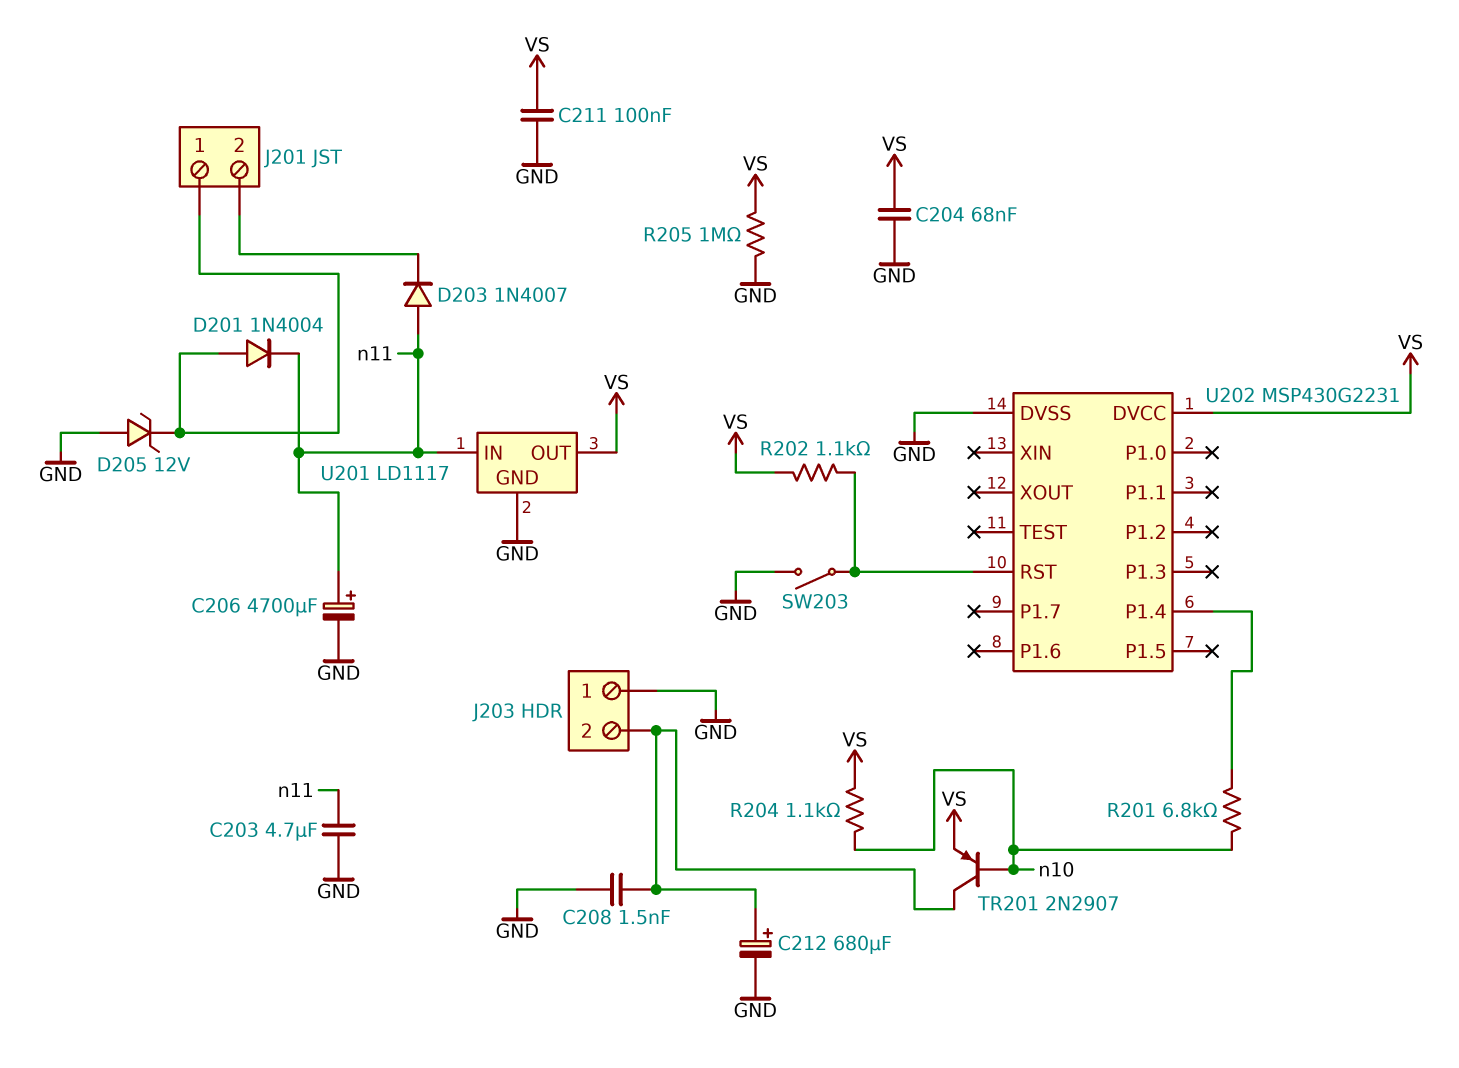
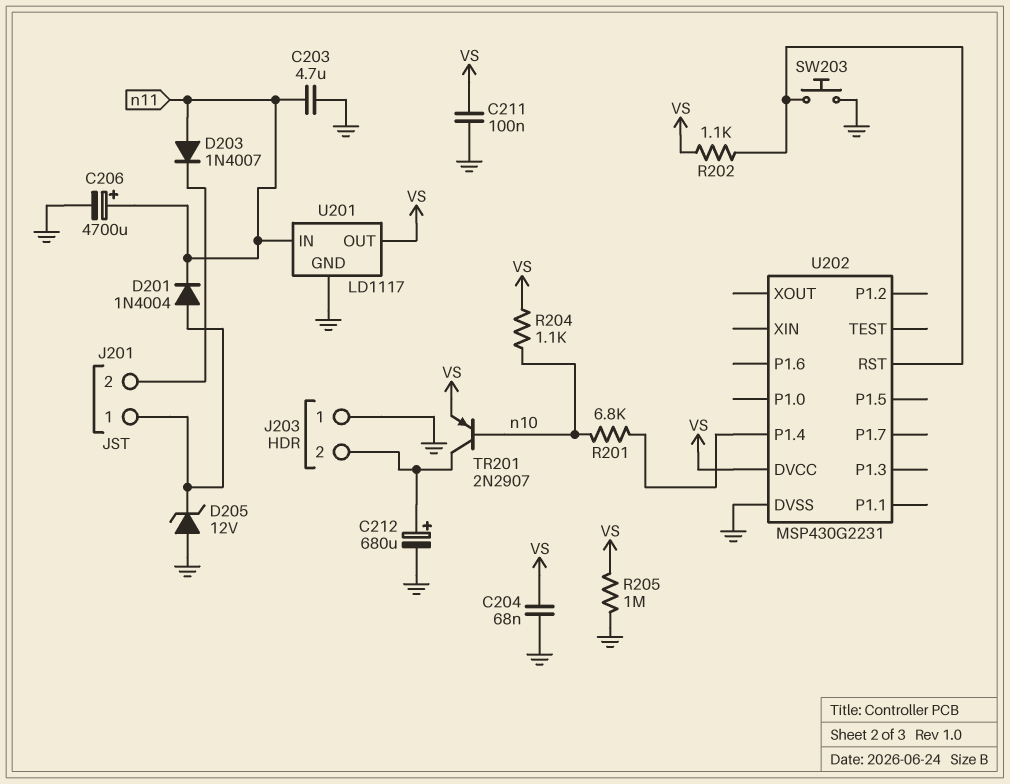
C208: 1.5nF (GND, J203/2) -> none
SW203: switch (GND, U202/RST) -> button (GND, U202/RST)

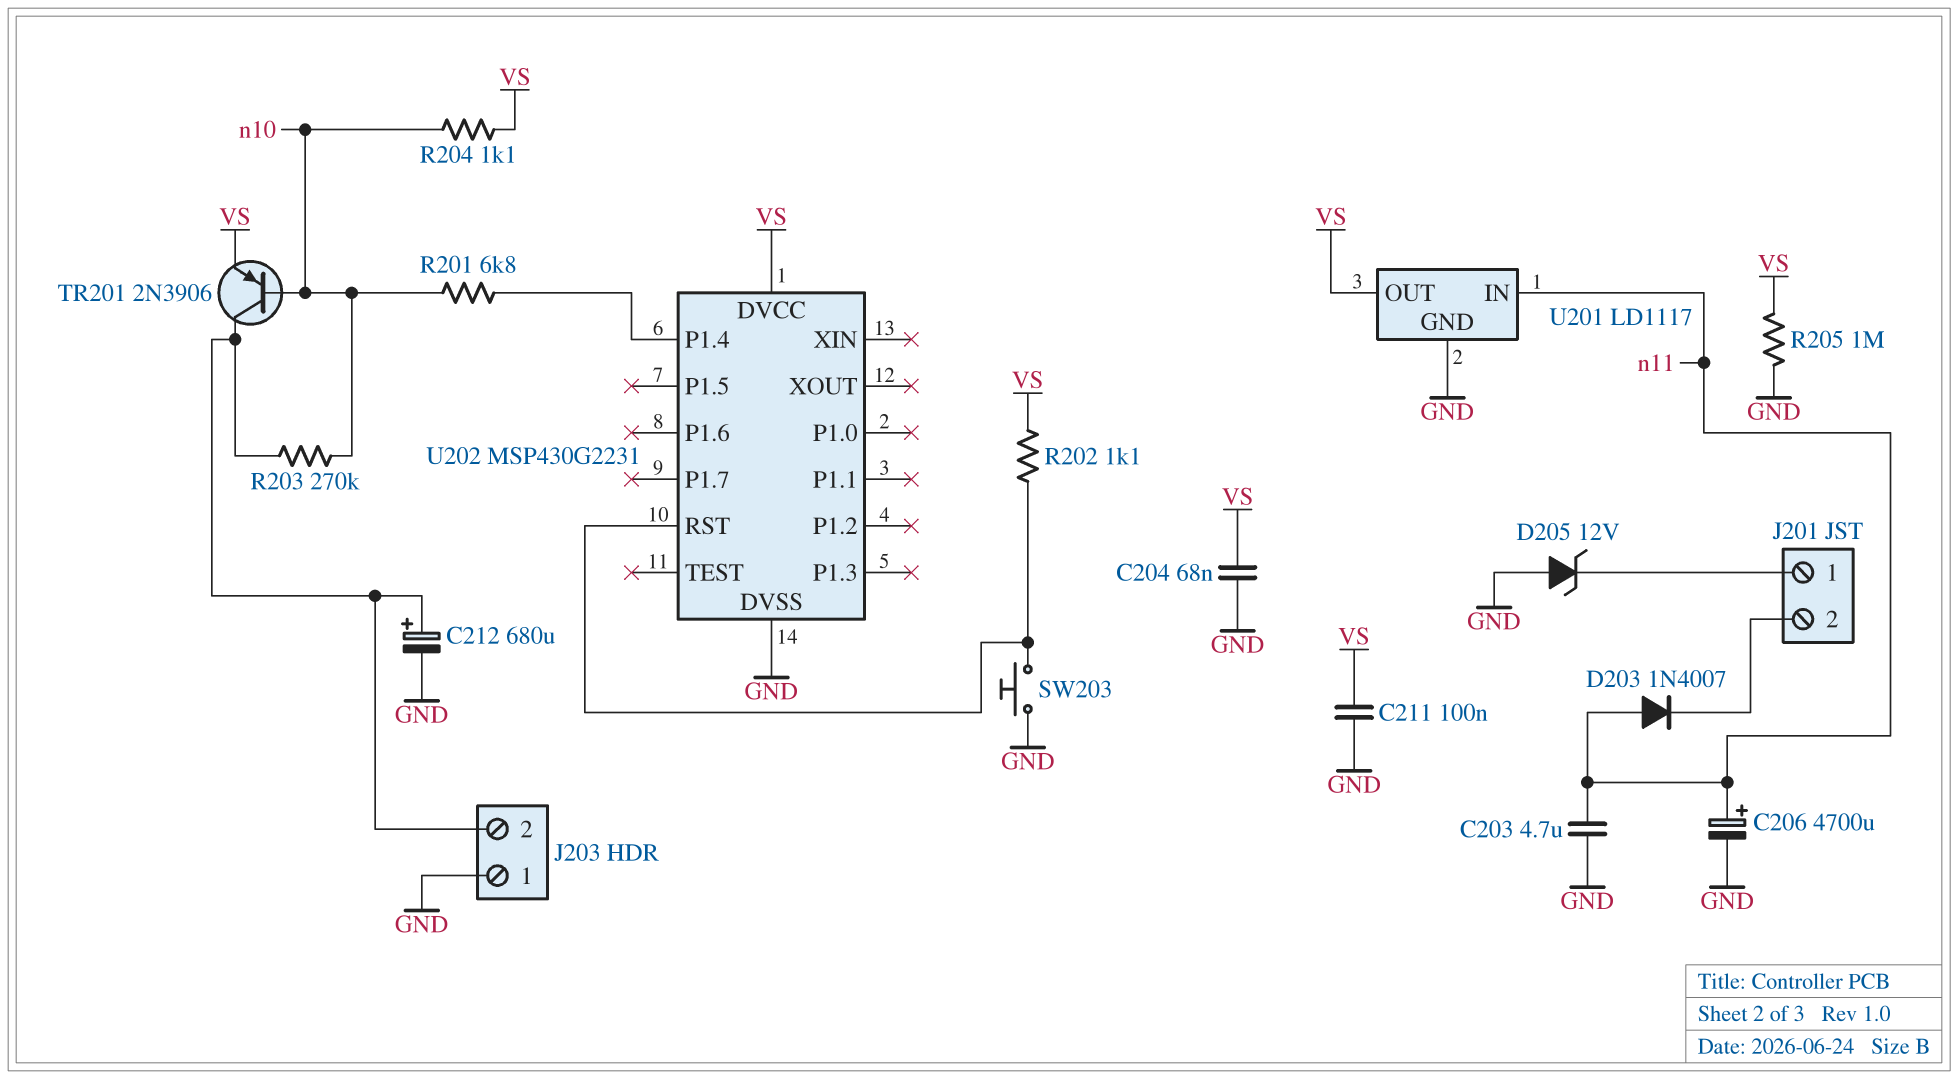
D201: diode 1N4004 (A J201/1, K n11) -> none
R203: none -> 270k (J203/2, n10)
TR201: PNP 2N2907 (B n10, C J203/2, E VS) -> PNP 2N3906 (B n10, C J203/2, E VS)

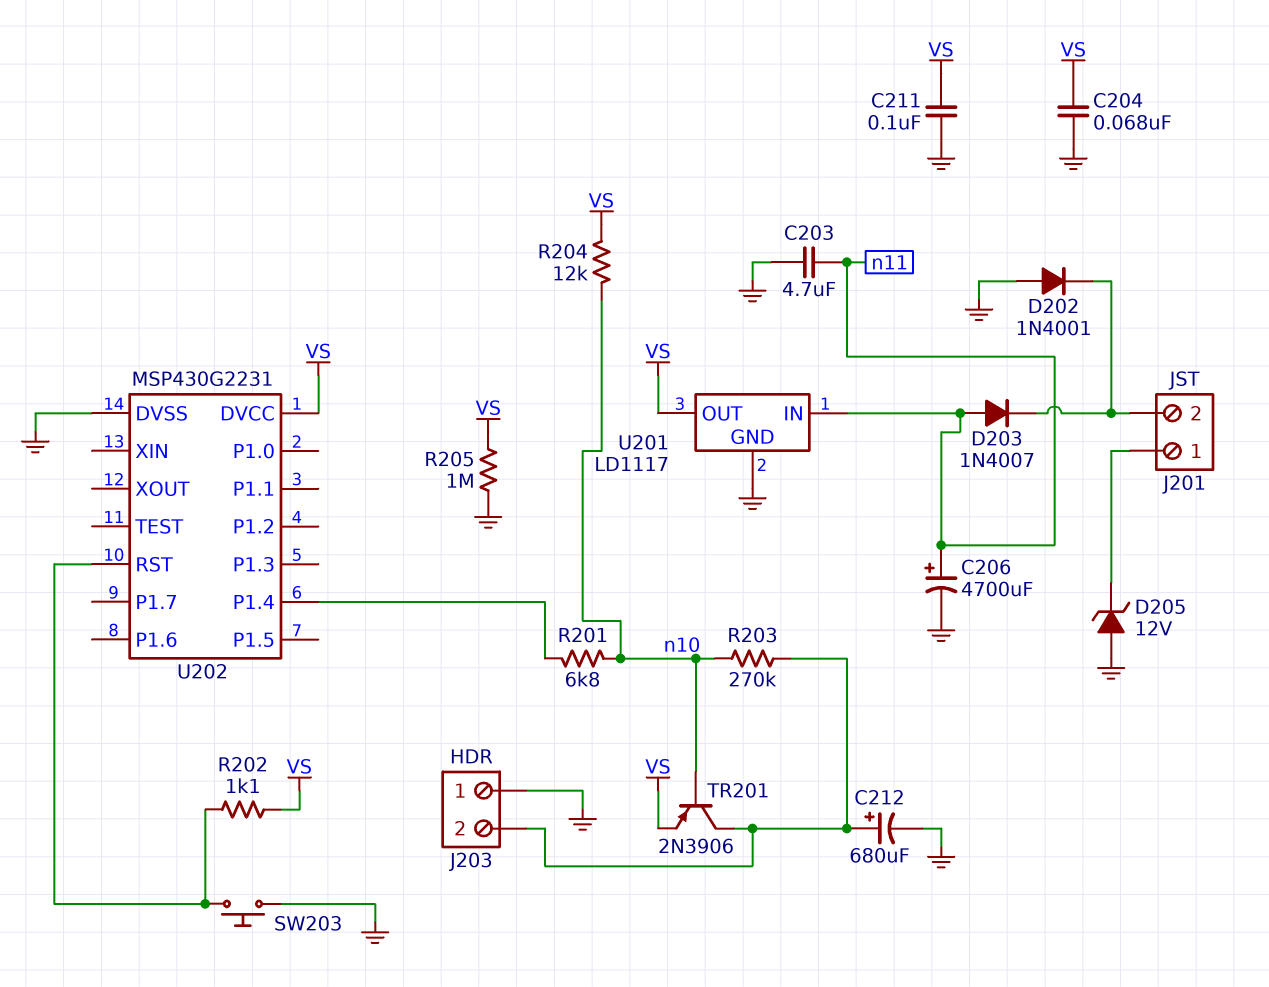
D202: none -> diode 1N4001 (A GND, K J201/2)
R204: 1.1k (VS, n10) -> 12k (VS, n10)

